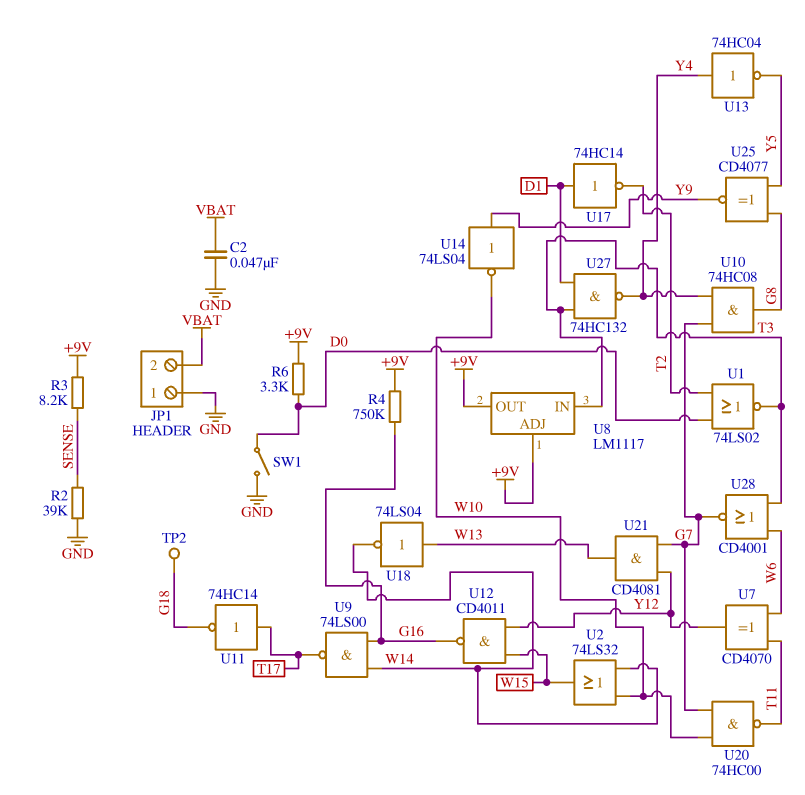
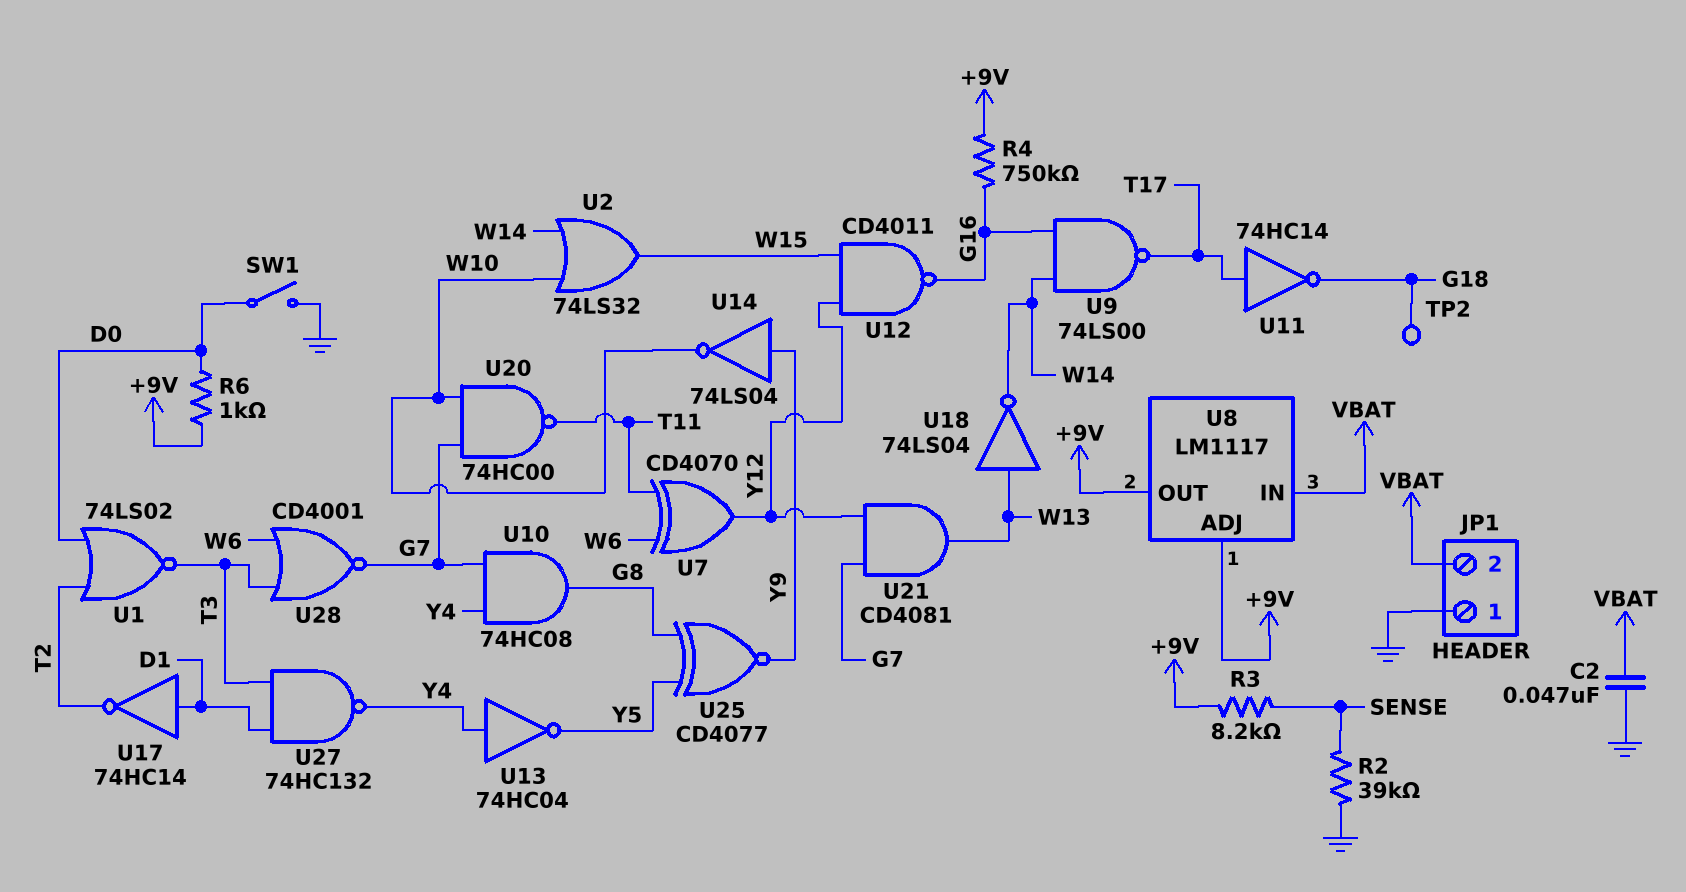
R6: 3.3k (+9V, D0) -> 1k (+9V, D0)
U8 pin IN: T3 -> VBAT

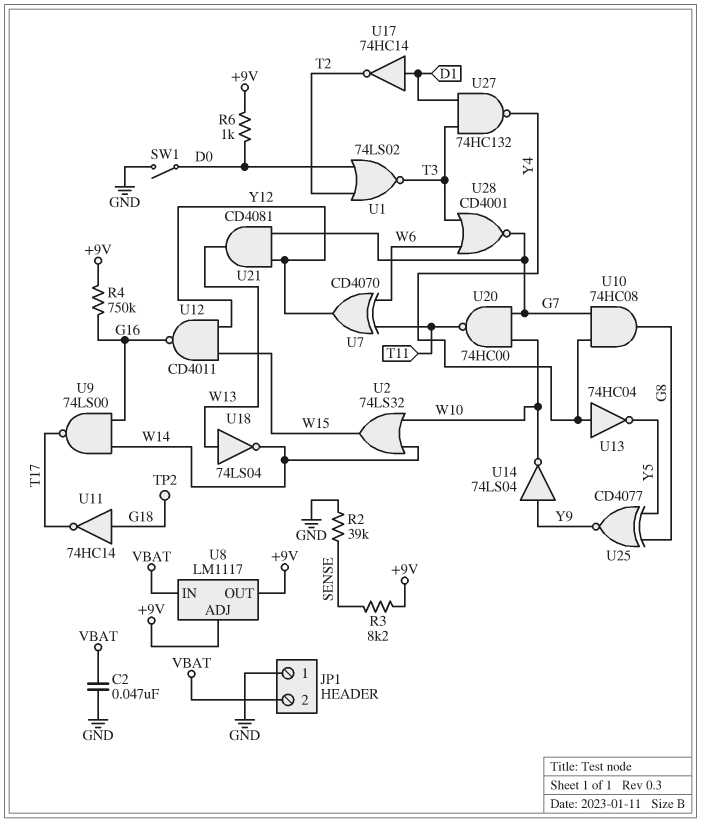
U11: NOT 74HC14 (in T17, out G18) -> NOT 74HC14 (in G18, out T17)

